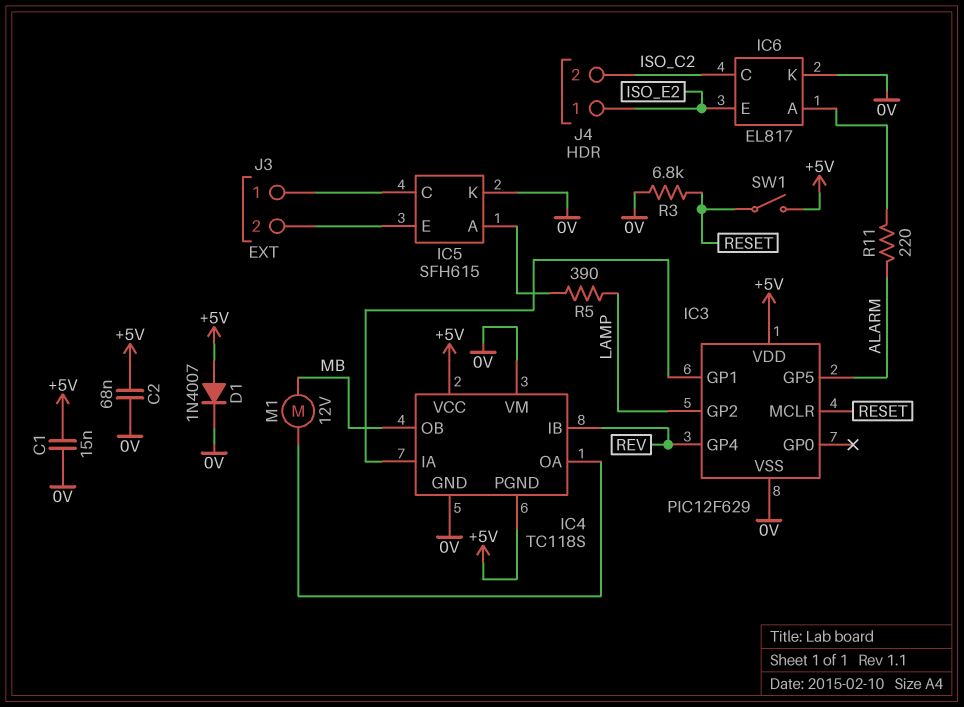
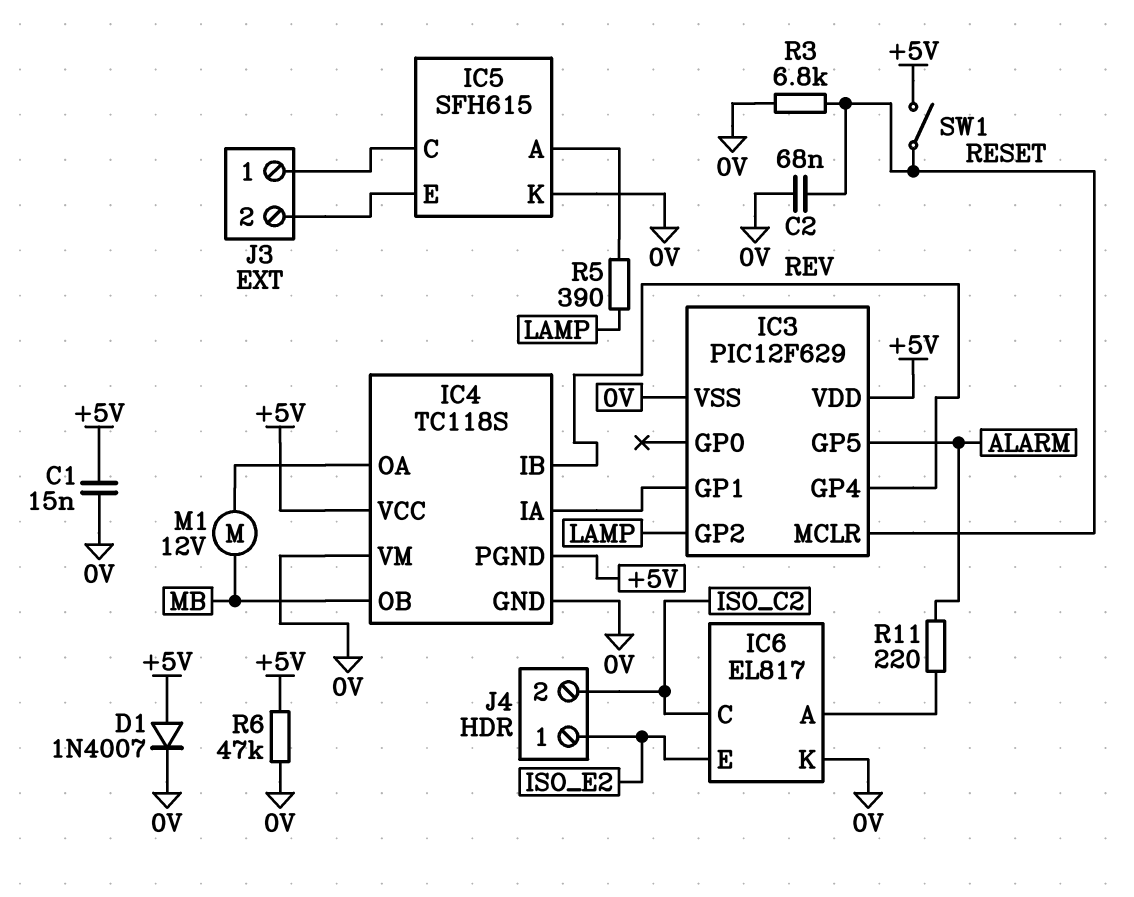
C2: 68nF (+5V, 0V) -> 68nF (0V, RESET)
R6: none -> 47k (+5V, 0V)

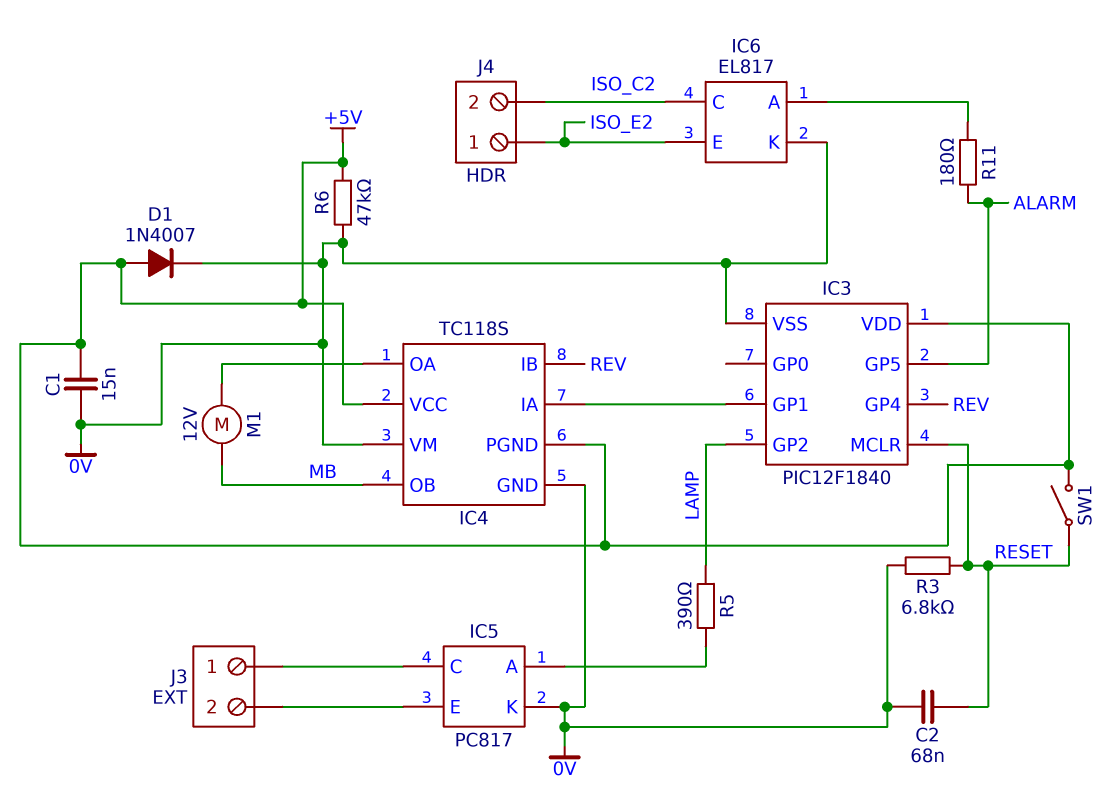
IC3: PIC12F629 -> PIC12F1840
IC5: SFH615 -> PC817
R11: 220 (ALARM, IC6/A) -> 180 (ALARM, IC6/A)

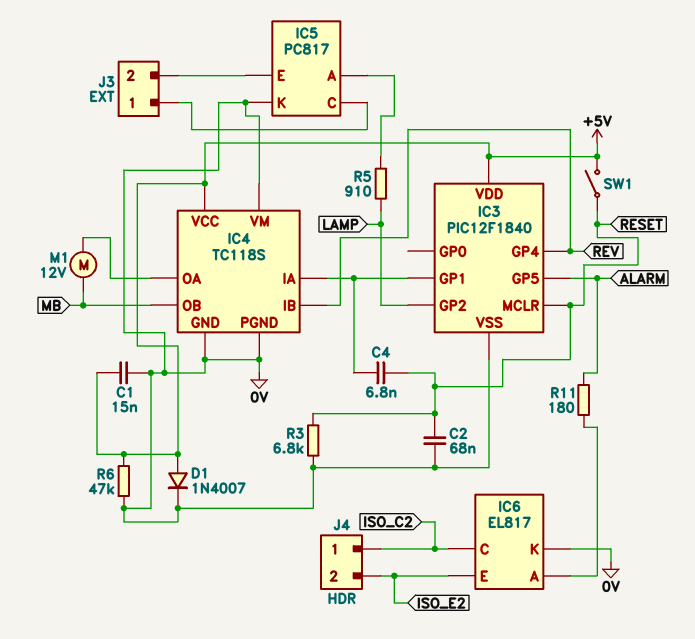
C4: none -> 6.8nF (IC3/GP1, RESET)
IC4 pin PGND: +5V -> 0V
J4 pin 1: ISO_E2 -> ISO_C2
J4 pin 2: ISO_C2 -> ISO_E2
R5: 390 (IC5/A, LAMP) -> 910 (IC5/A, LAMP)

